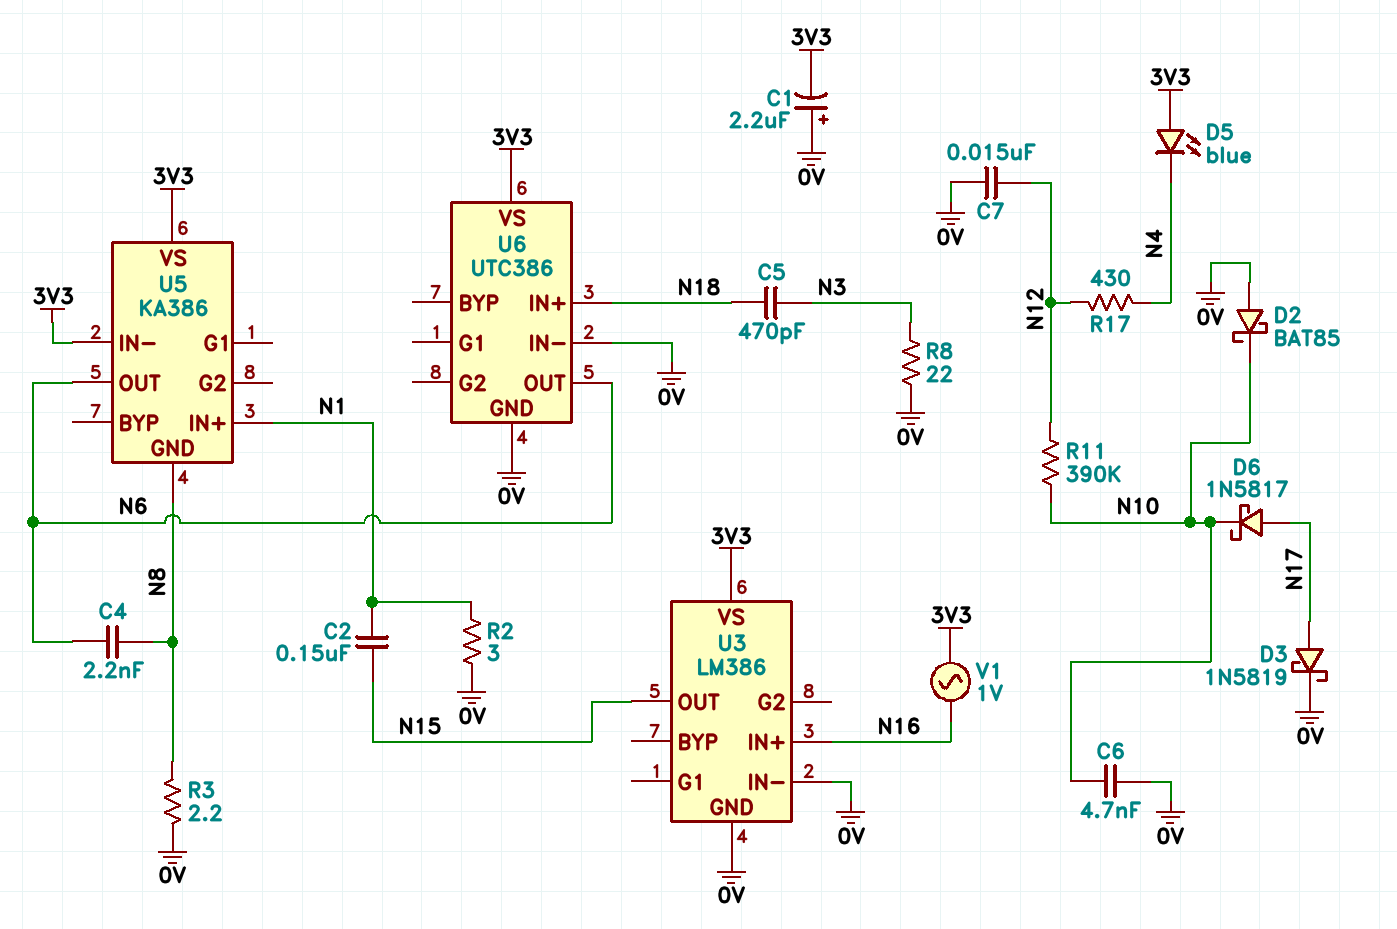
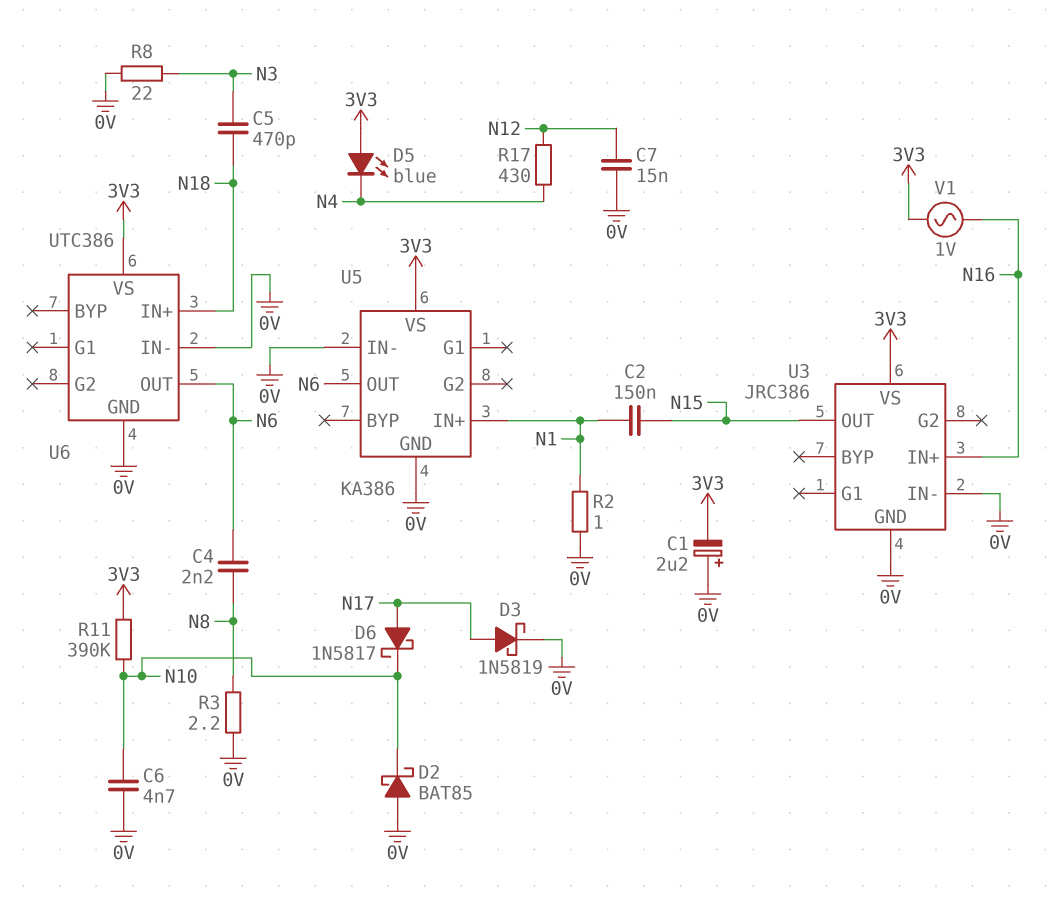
R2: 3 (0V, N1) -> 1 (0V, N1)
R11: 390k (N10, N12) -> 390k (3V3, N10)
U3: LM386 -> JRC386
U5 pin GND: N8 -> 0V
U5 pin IN-: 3V3 -> 0V

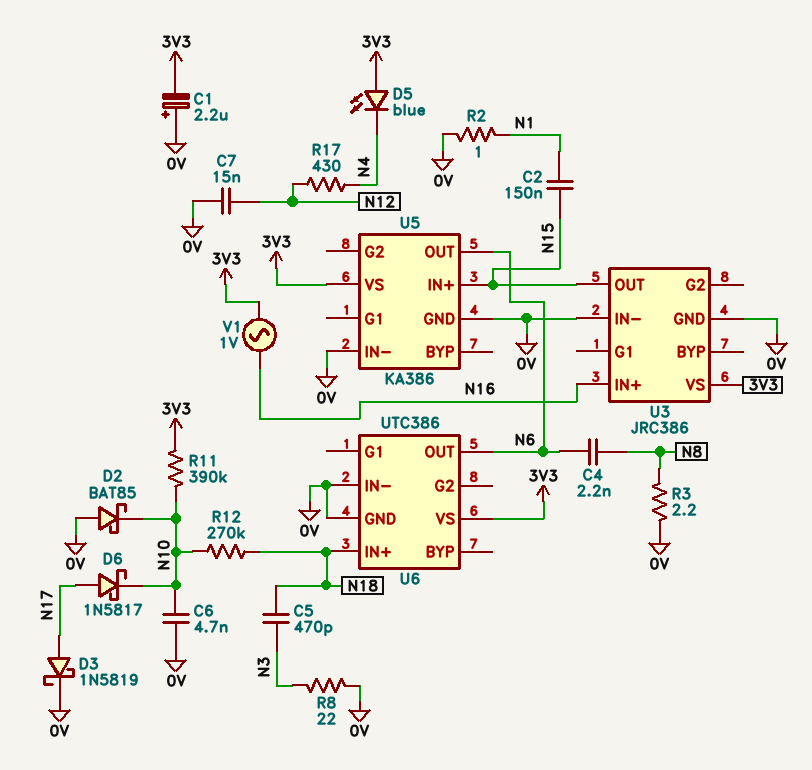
R12: none -> 270k (N10, N18)
U5 pin IN+: N1 -> N15

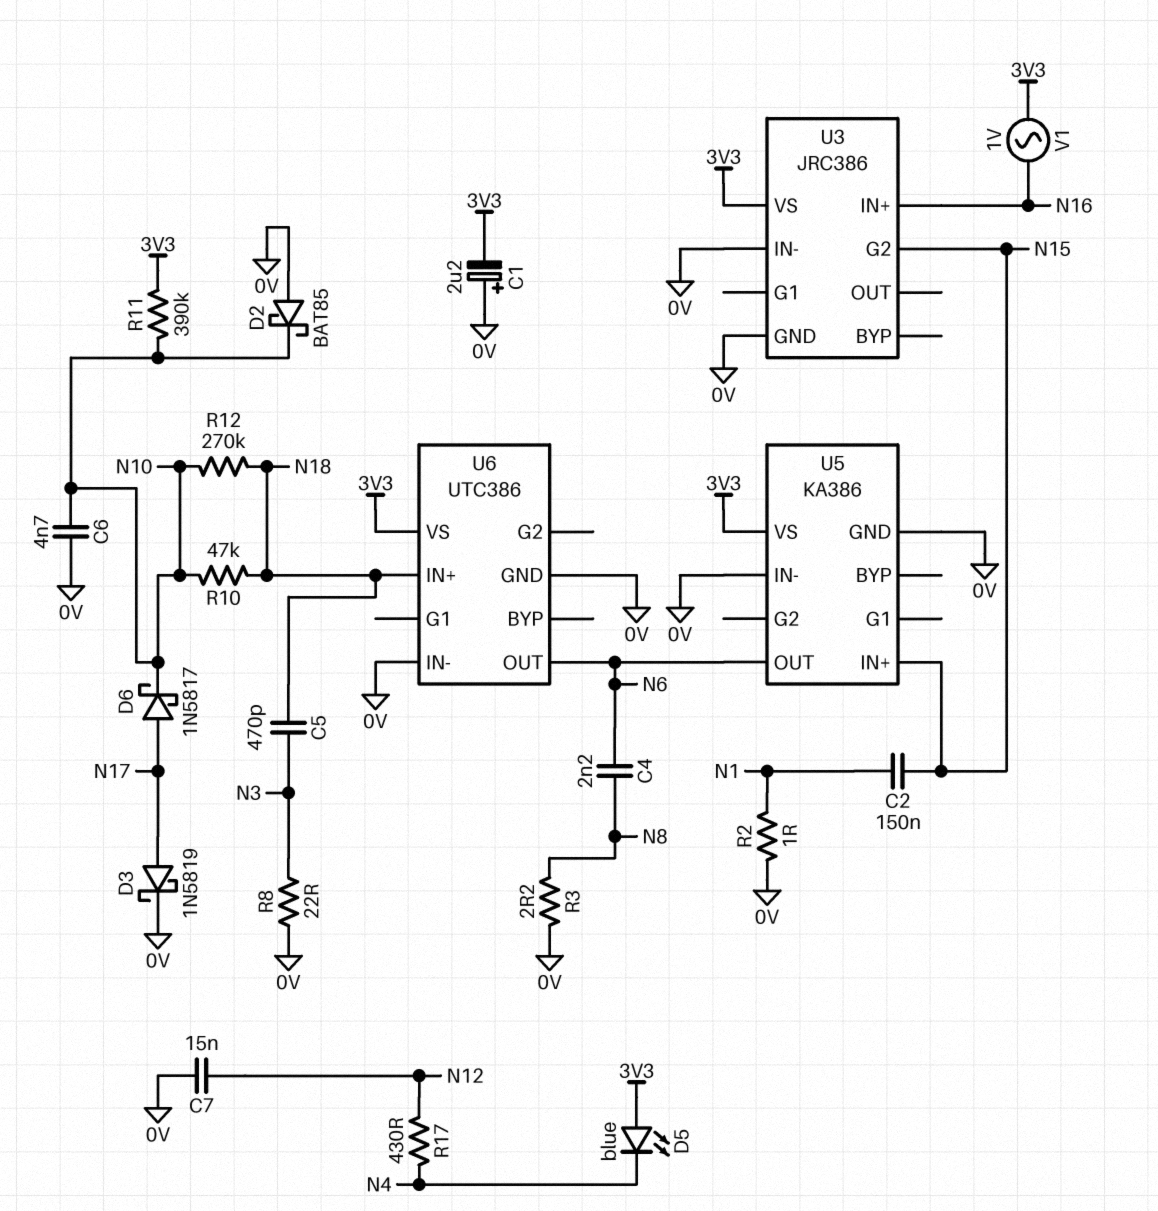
R10: none -> 47k (N10, N18)
U3 pin G2: none -> N15
U3 pin OUT: N15 -> none

